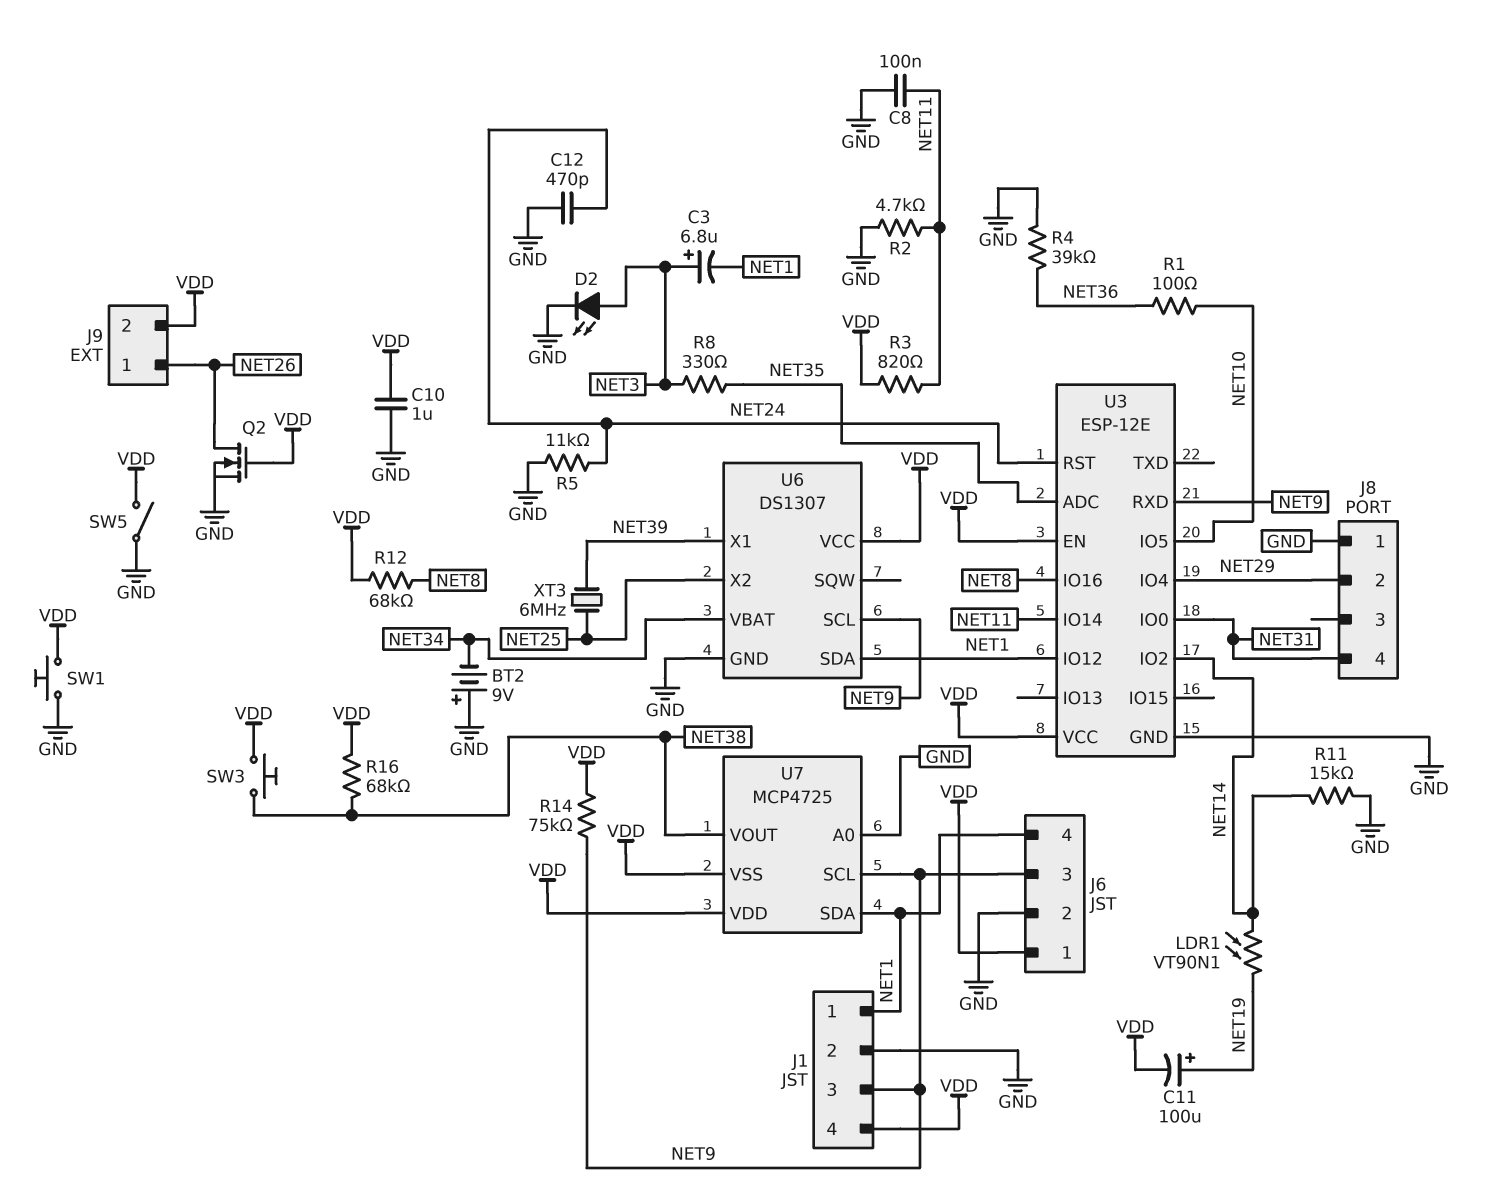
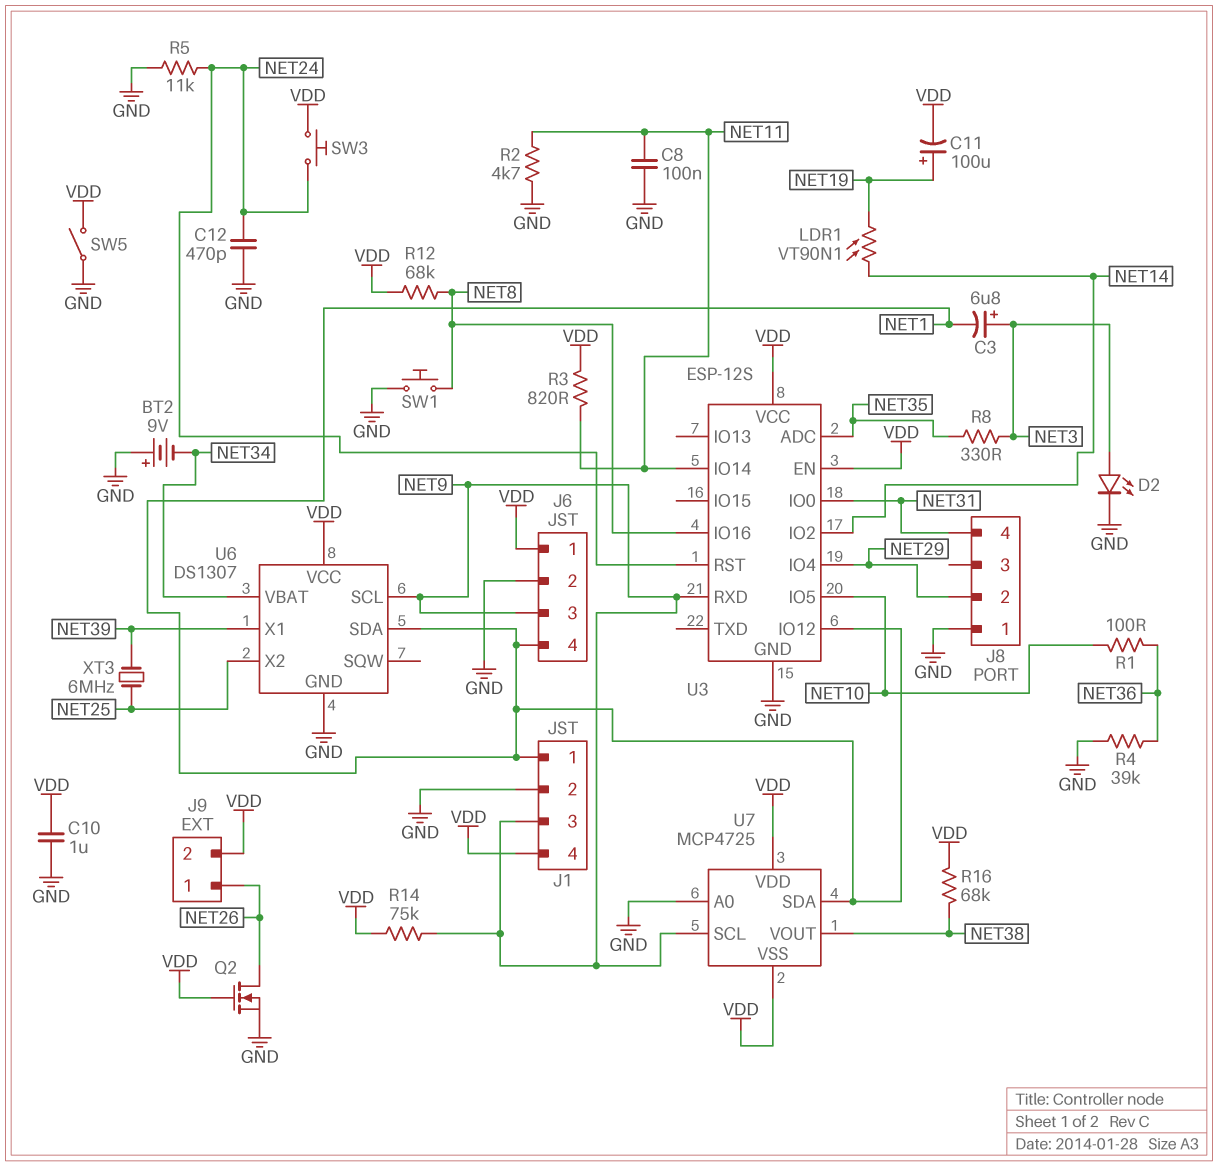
R11: 15k (GND, NET14) -> none
SW1: button (GND, VDD) -> button (GND, NET8)
SW3: button (NET38, VDD) -> button (NET24, VDD)
U3: ESP-12E -> ESP-12S

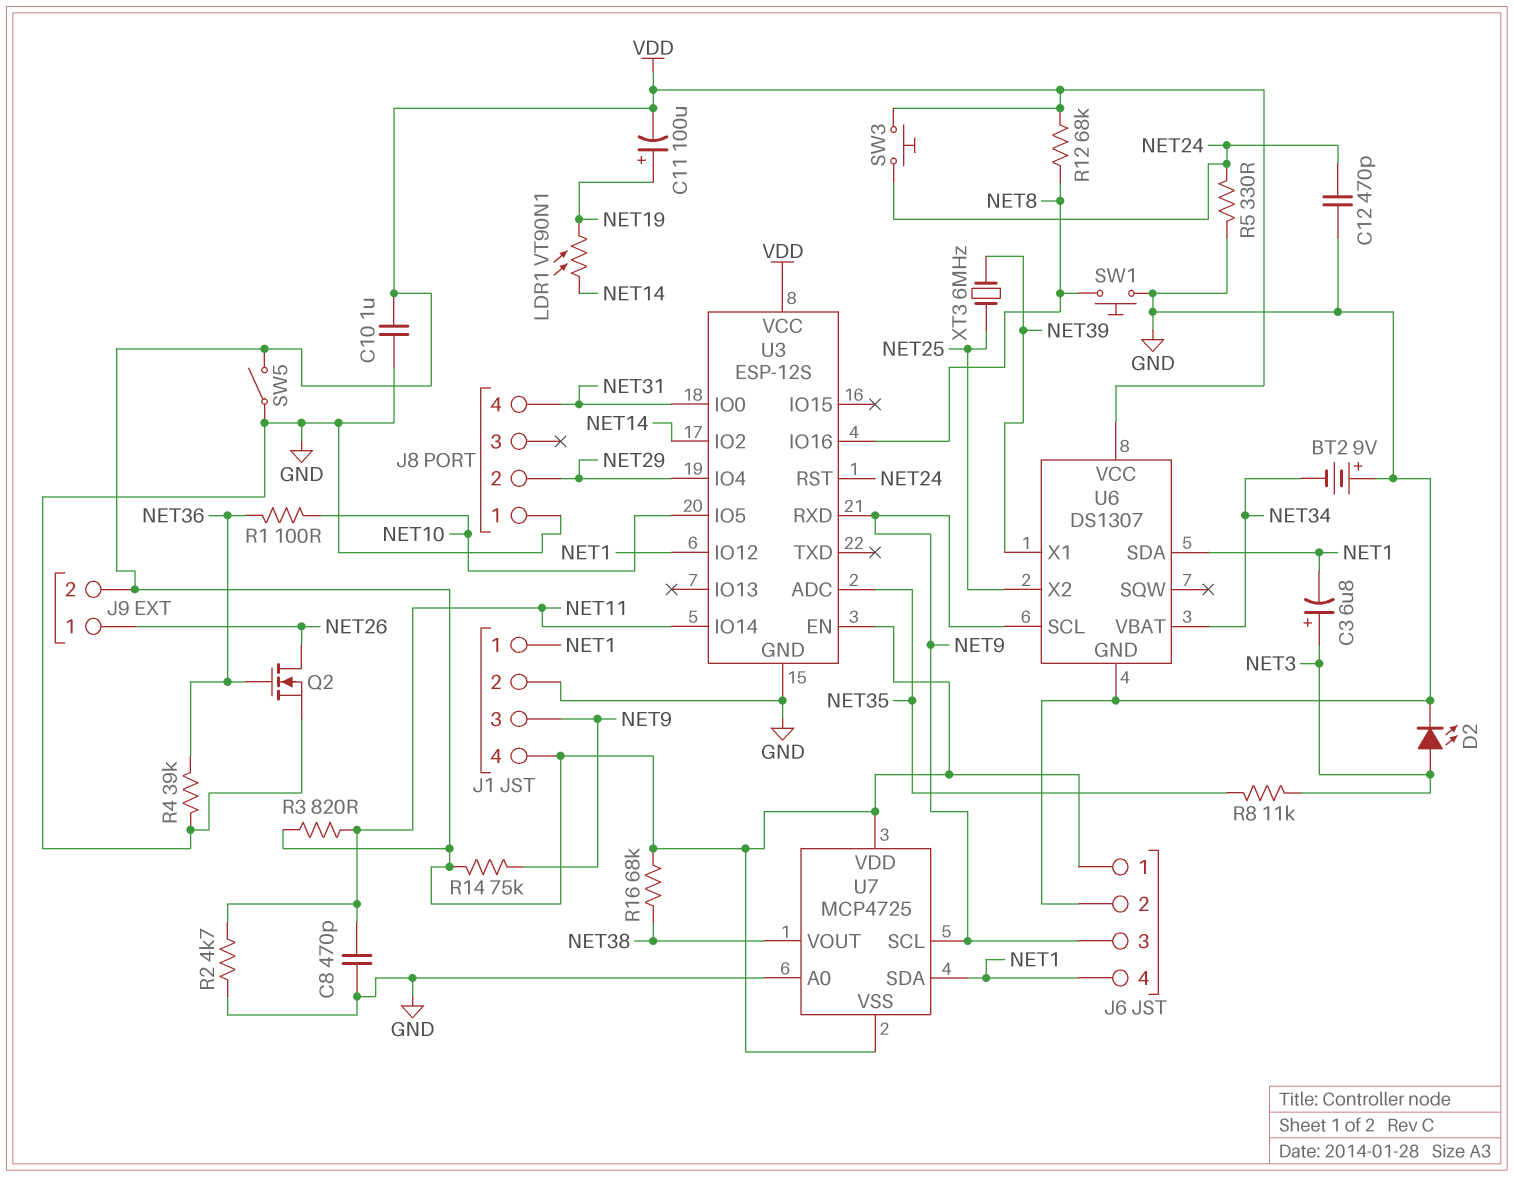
C8: 100nF (GND, NET11) -> 470pF (GND, NET11)
Q2: NMOS (G VDD, D NET26, S GND) -> NMOS (G NET36, D NET26, S GND)
R5: 11k (GND, NET24) -> 330 (GND, NET24)
R8: 330 (NET3, NET35) -> 11k (NET3, NET35)

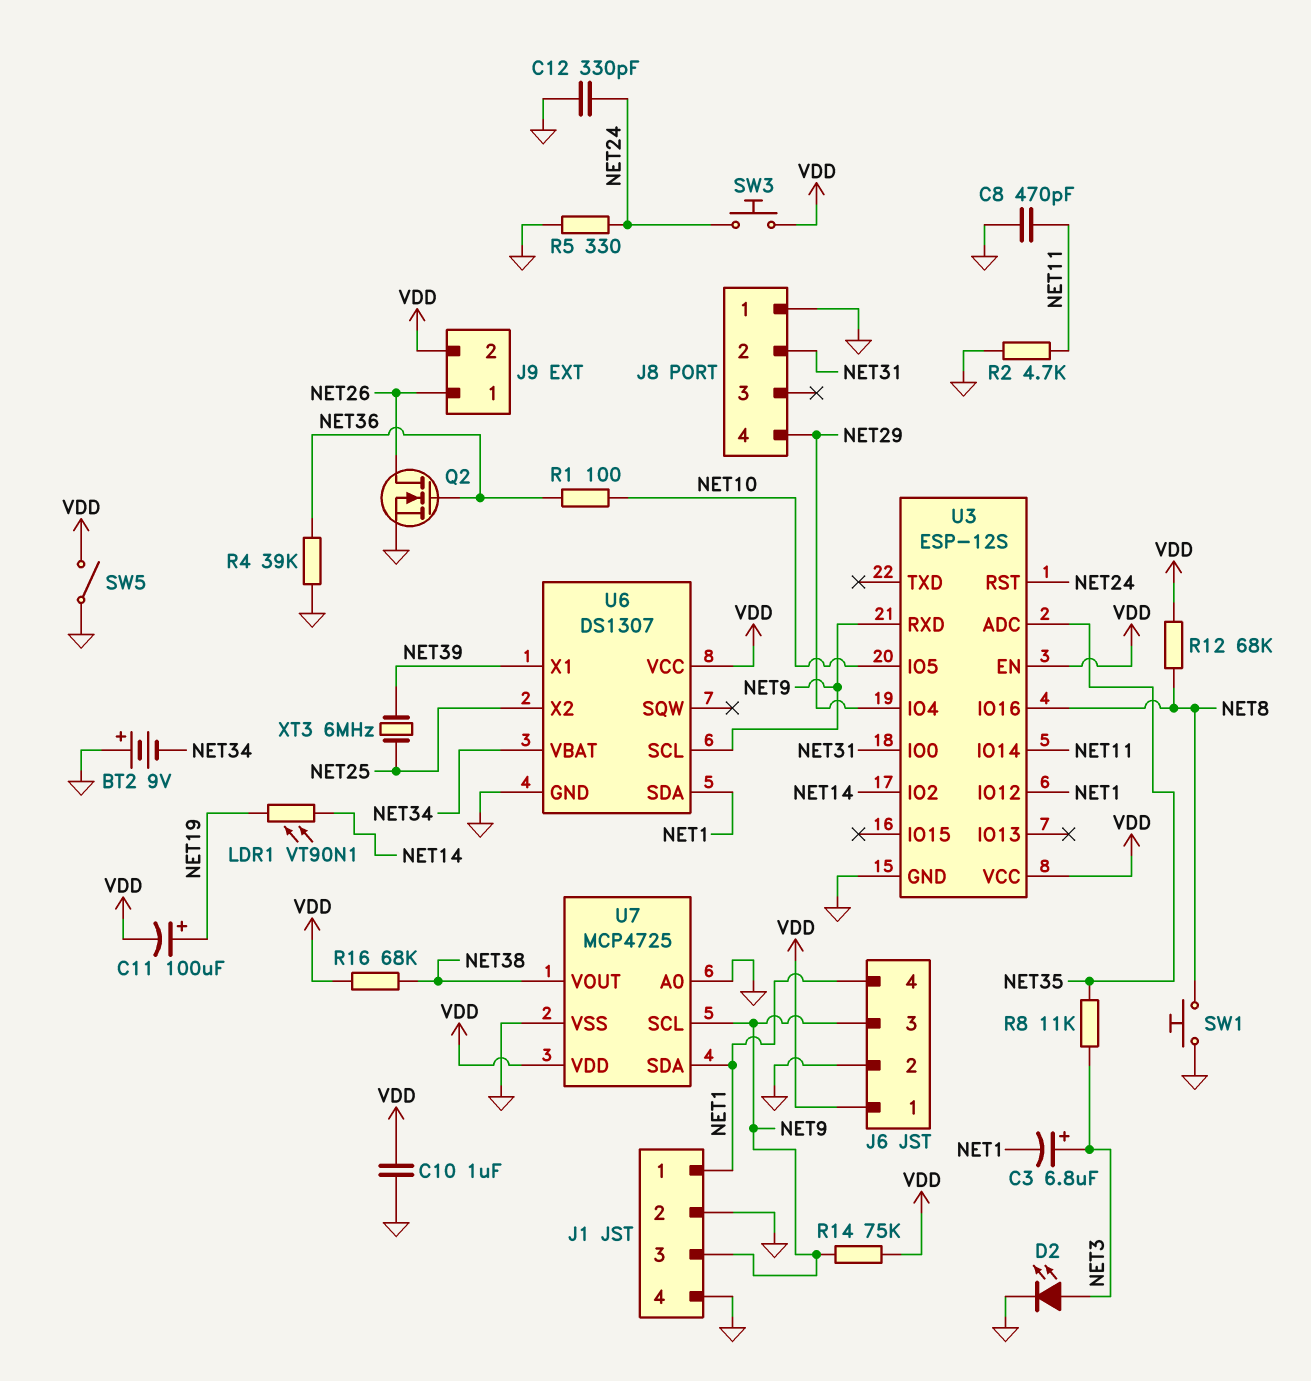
C12: 470pF (GND, NET24) -> 330pF (GND, NET24)
J1 pin 4: VDD -> GND
J8 pin 2: NET29 -> NET31
J8 pin 4: NET31 -> NET29
R3: 820 (NET11, VDD) -> none
U7 pin VSS: VDD -> GND

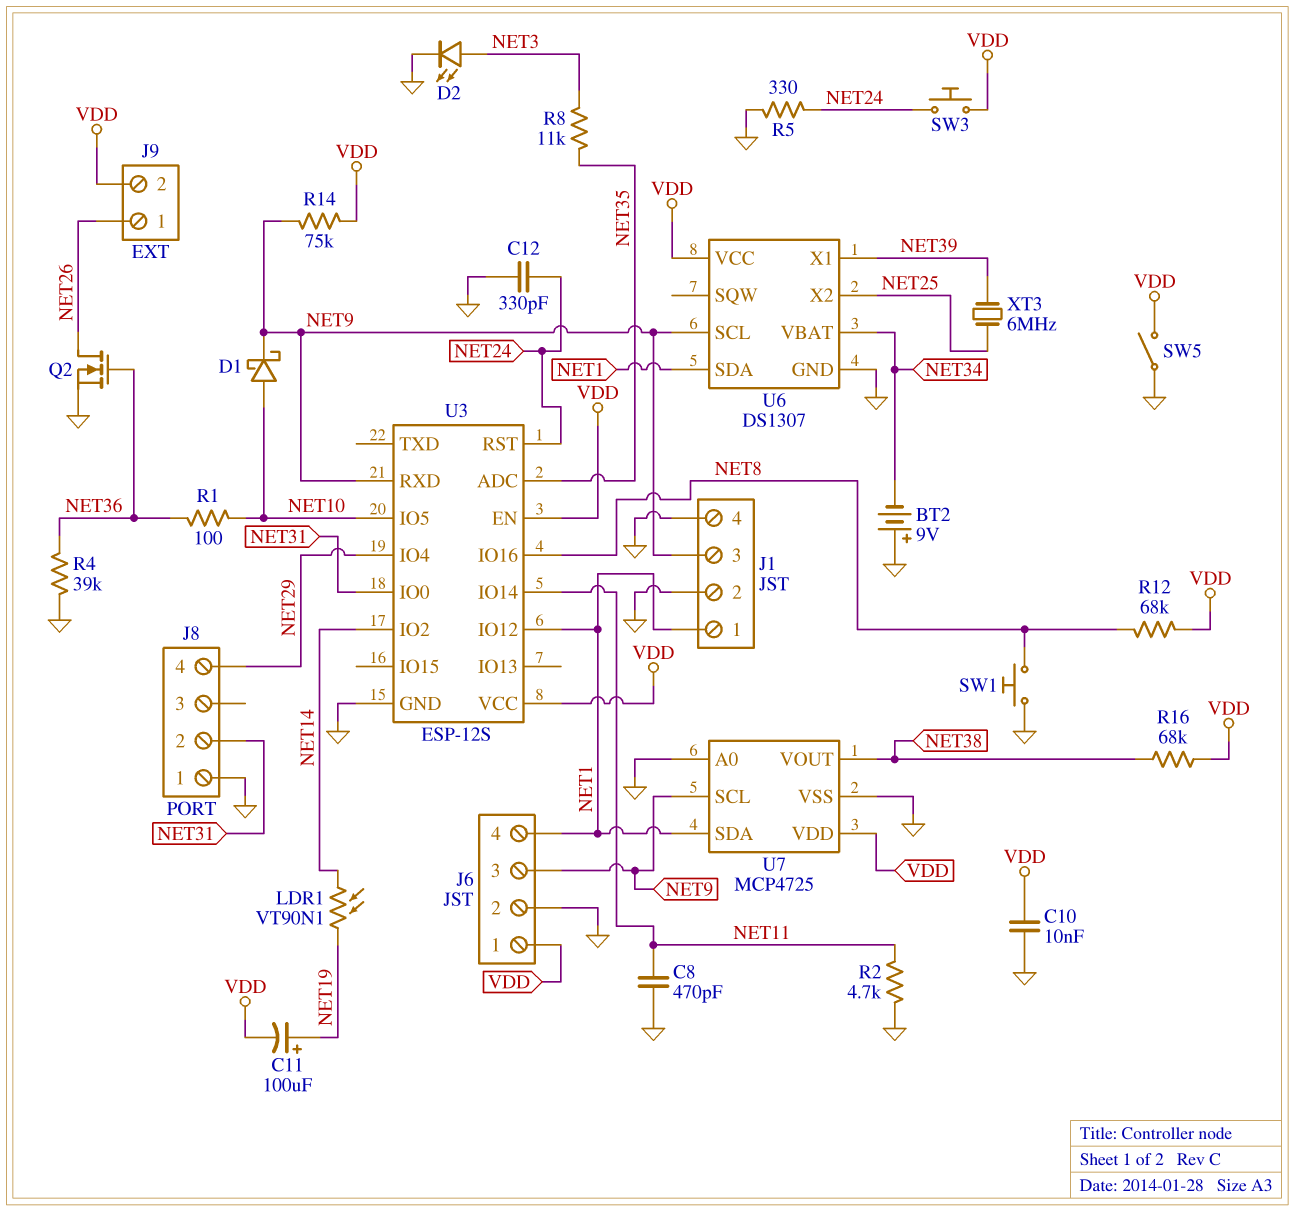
C3: 6.8uF (plus NET3, minus NET1) -> none
C10: 1uF (GND, VDD) -> 10nF (GND, VDD)
D1: none -> schottky (A NET10, K NET9)

